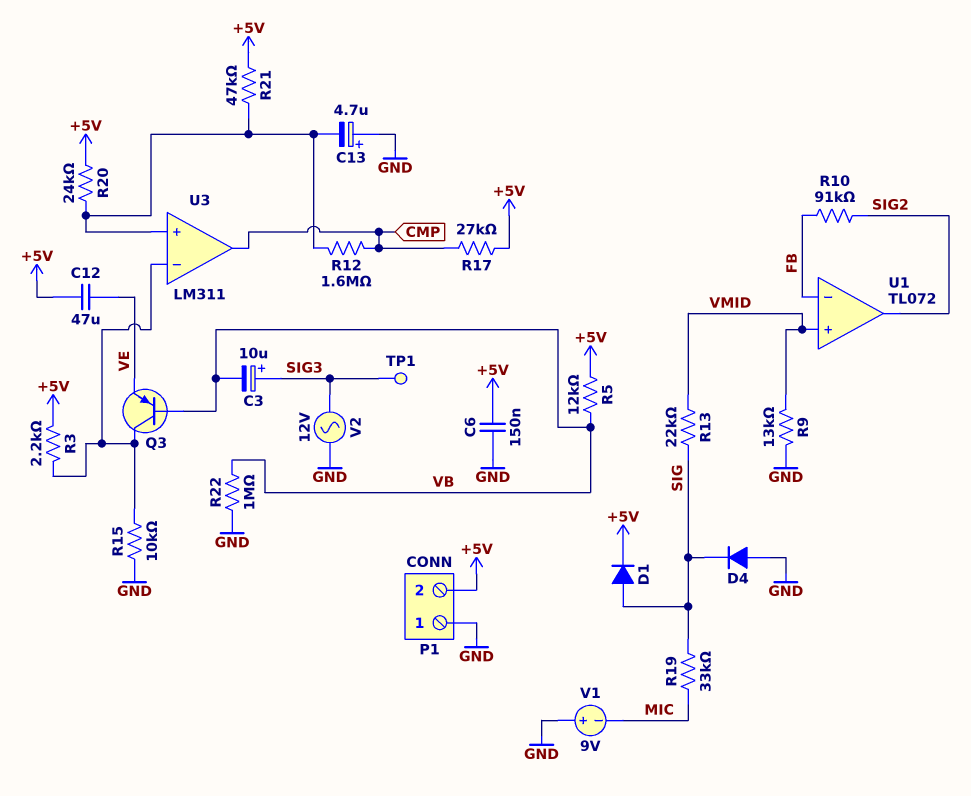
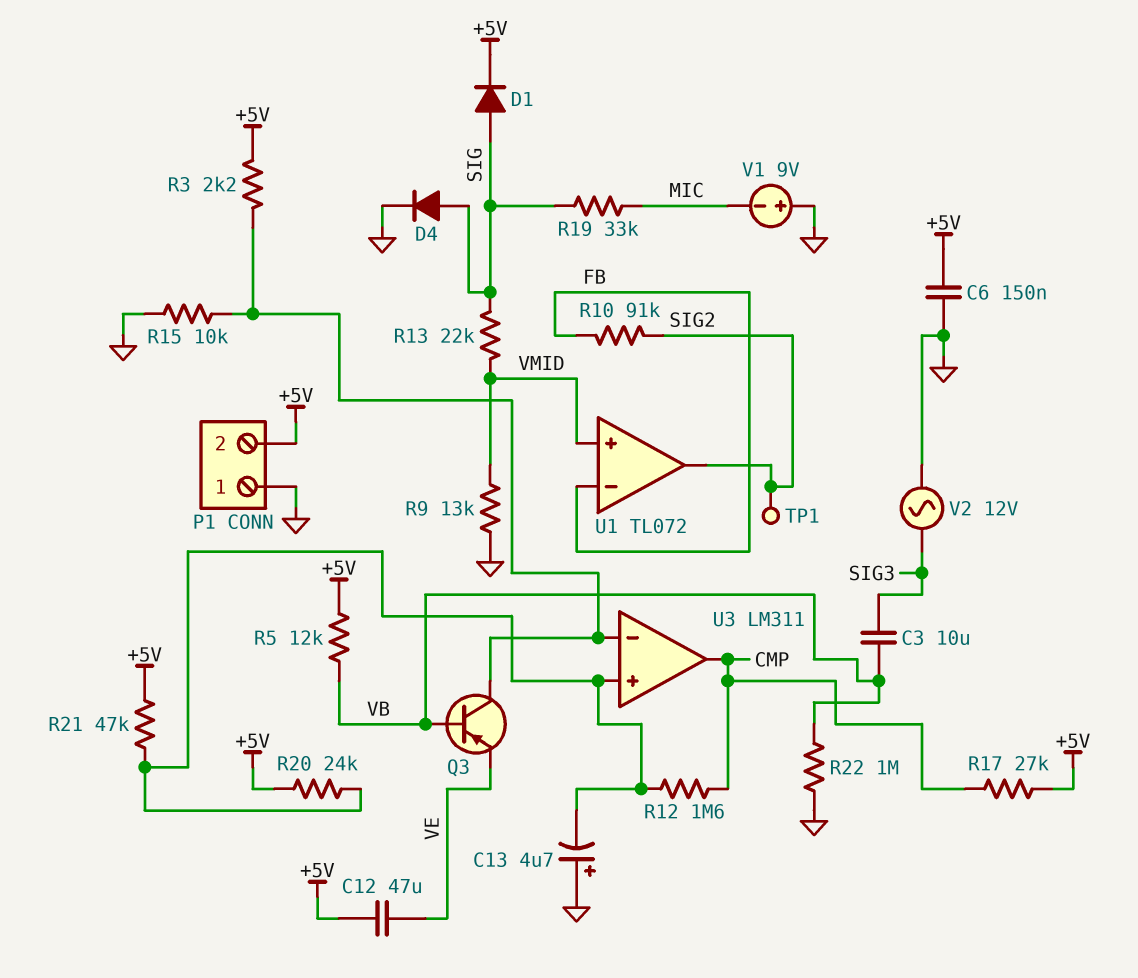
C3: 10uF (plus SIG3, minus VB) -> 10uF (SIG3, VB)
D4: diode (A GND, K SIG) -> diode (A SIG, K GND)
TP1: test point (SIG3) -> test point (SIG2)

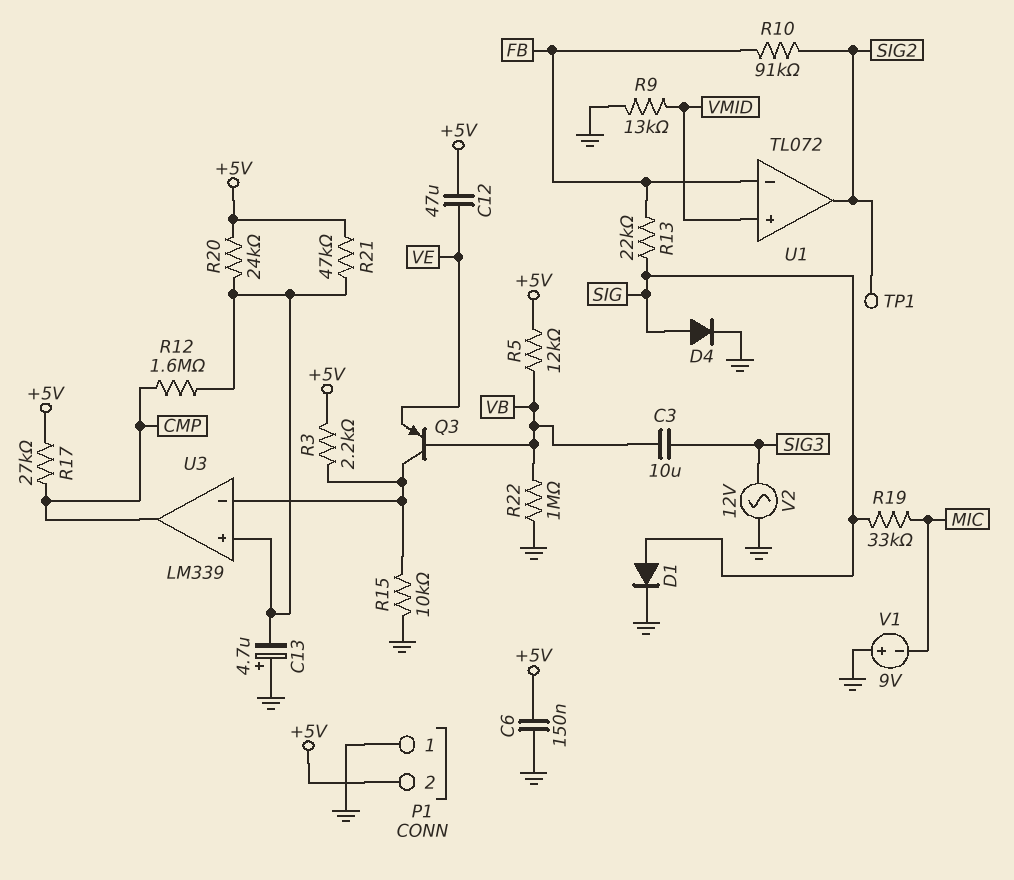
D1: diode (A SIG, K +5V) -> diode (A SIG, K GND)
R13: 22k (SIG, VMID) -> 22k (FB, SIG)
U3: LM311 -> LM339

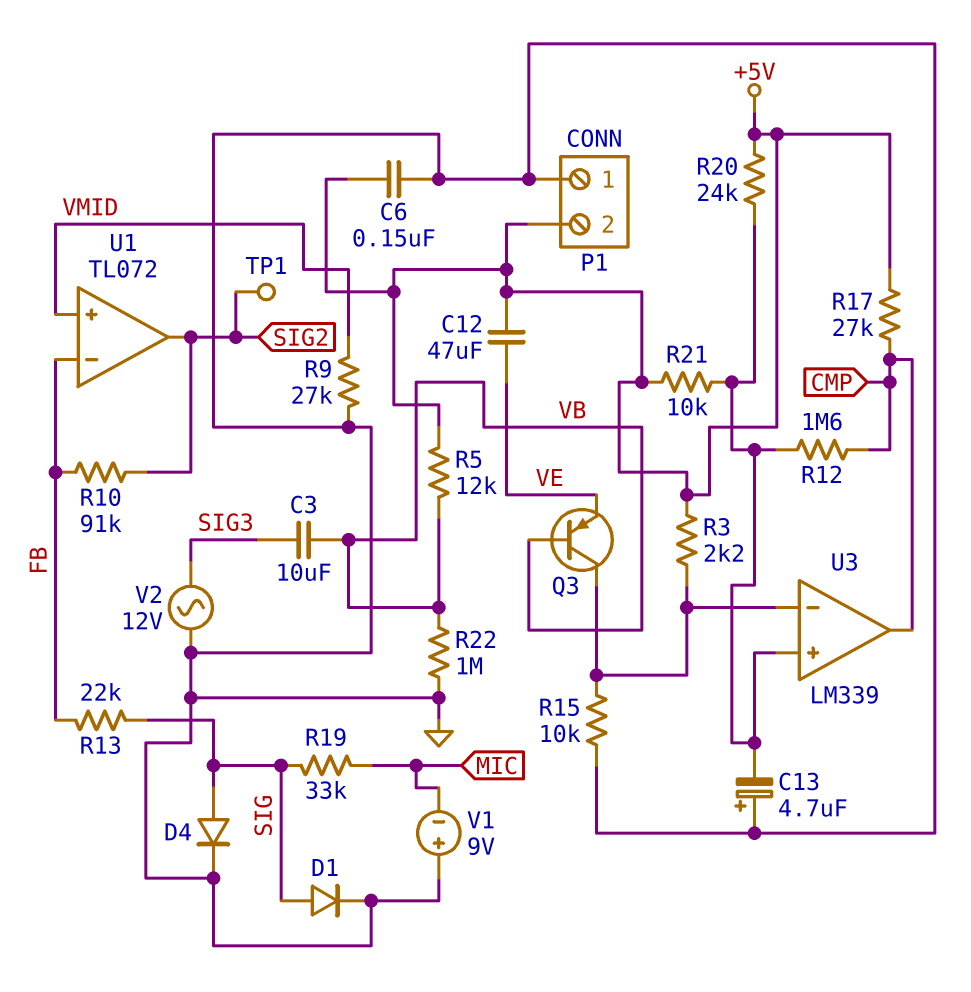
R9: 13k (GND, VMID) -> 27k (GND, VMID)
R21: 47k (+5V, U3/in+) -> 10k (+5V, U3/in+)

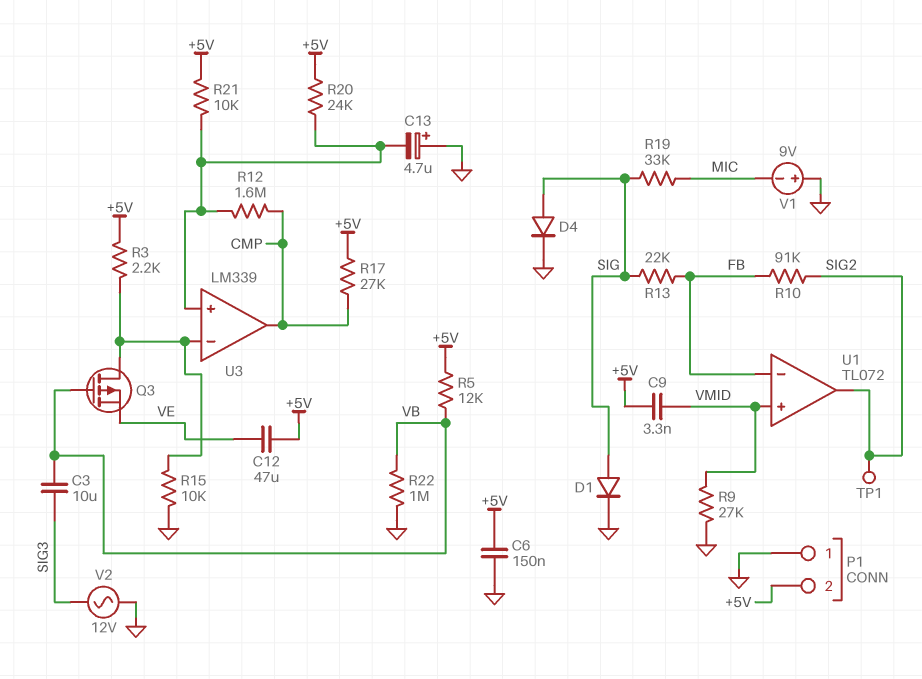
C9: none -> 3.3nF (+5V, VMID)
Q3: PNP (B VB, C U3/in-, E VE) -> PMOS (G VB, D U3/in-, S VE)

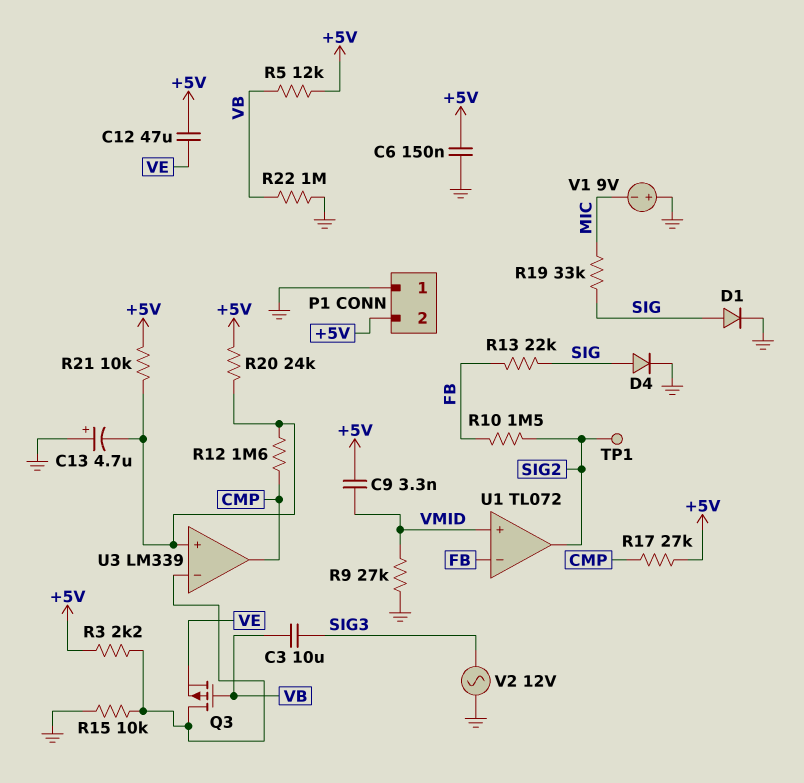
R10: 91k (FB, SIG2) -> 1.5M (FB, SIG2)

